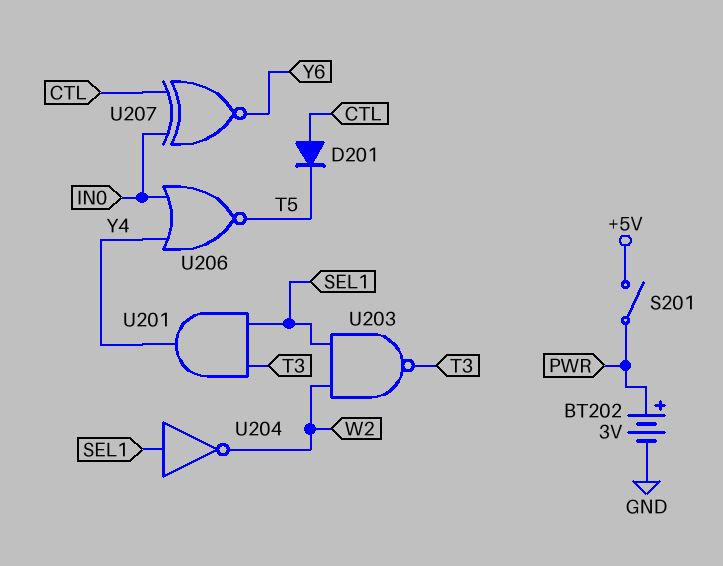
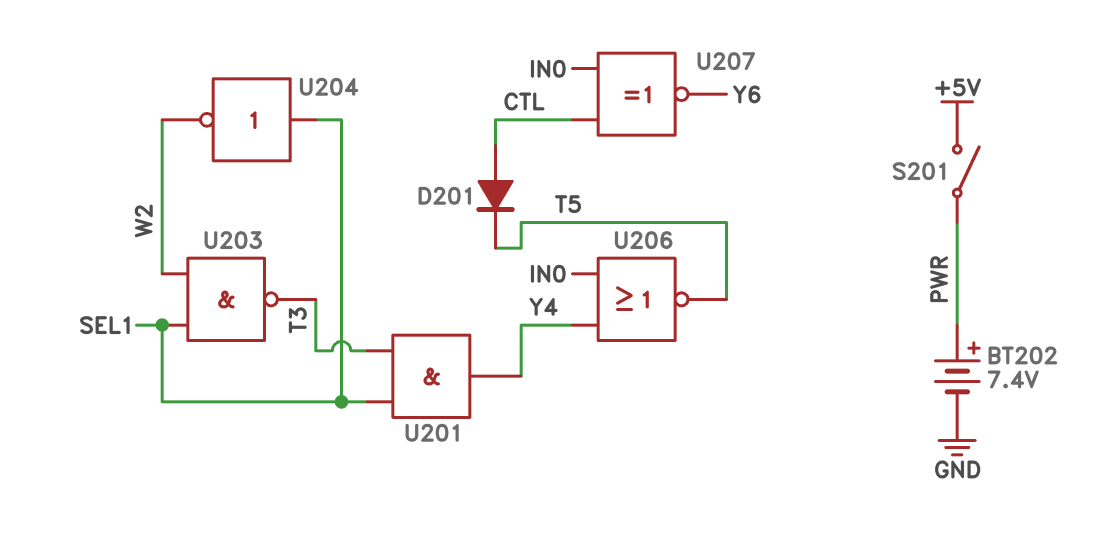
BT202: 3V (plus PWR, minus GND) -> 7.4V (plus PWR, minus GND)

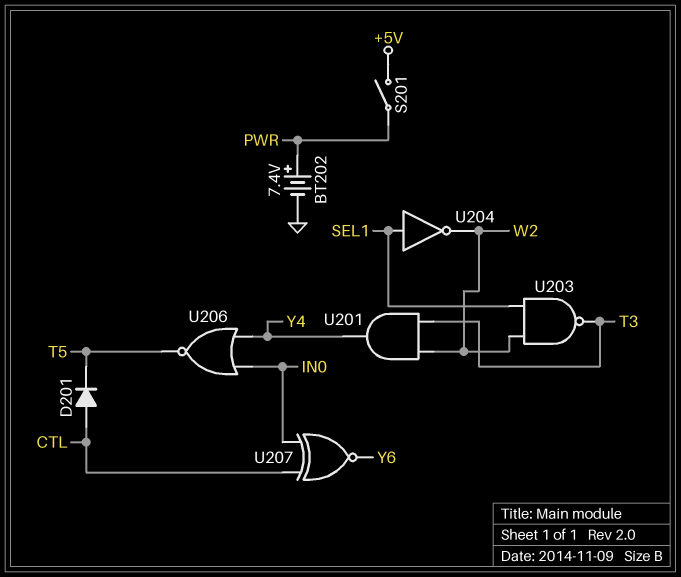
U201: AND (in SEL1, in T3, out Y4) -> AND (in T3, in W2, out Y4)

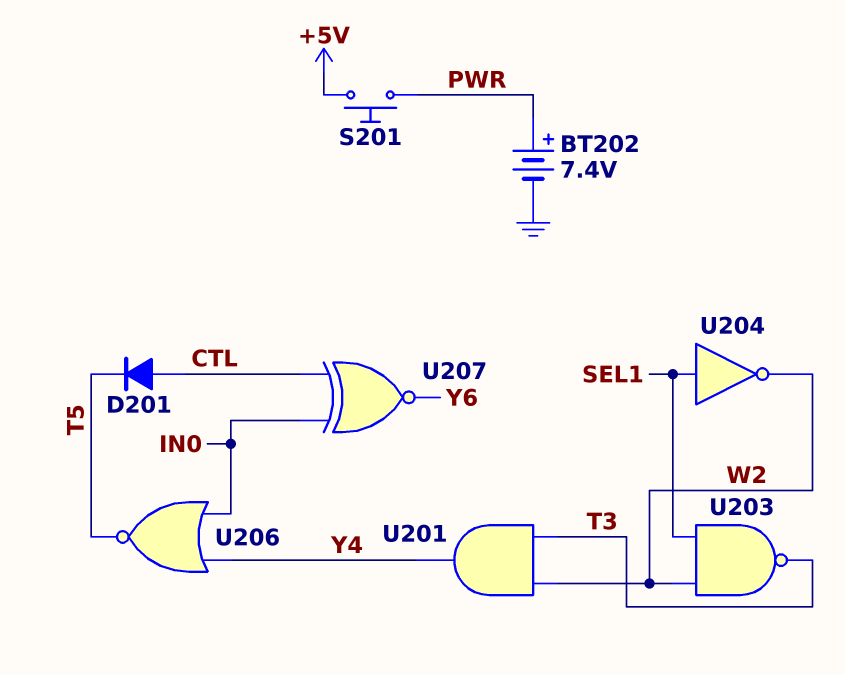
S201: switch (+5V, PWR) -> button (+5V, PWR)

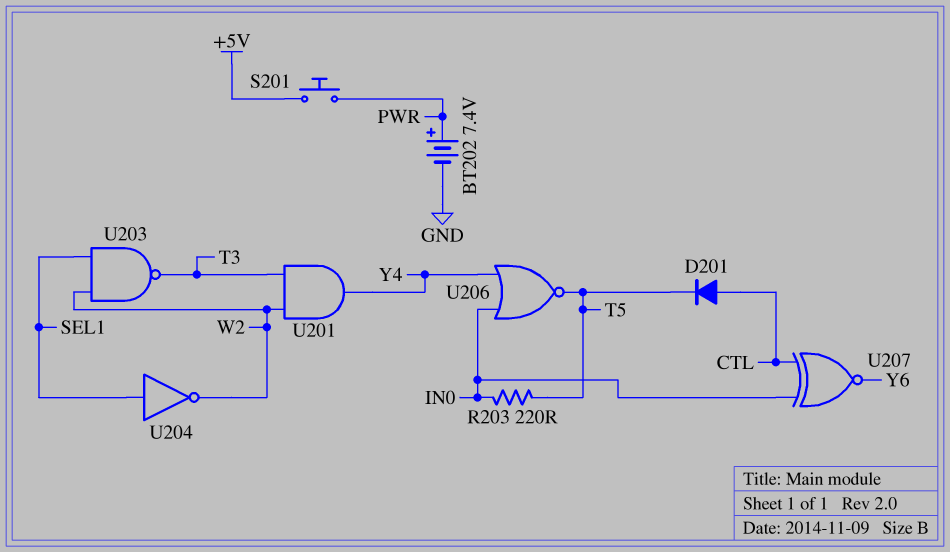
R203: none -> 220 (IN0, T5)

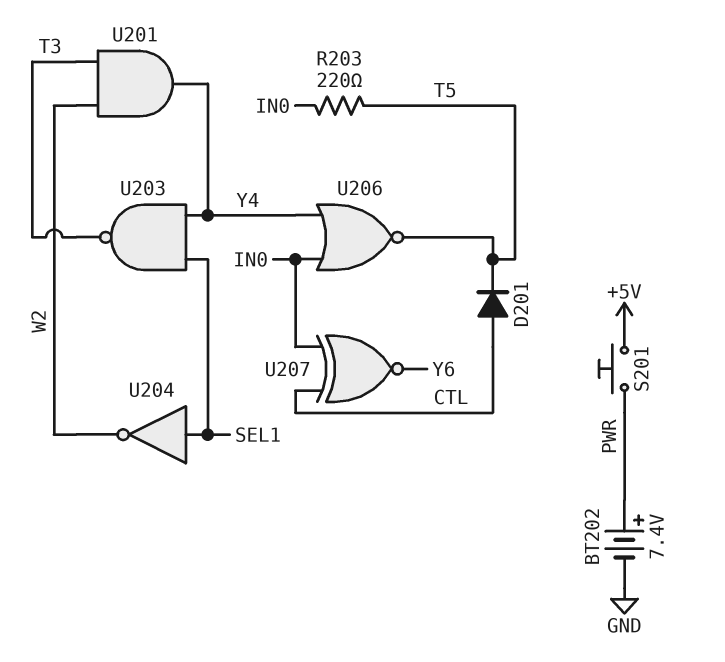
U203: NAND (in SEL1, in W2, out T3) -> NAND (in SEL1, in Y4, out T3)

